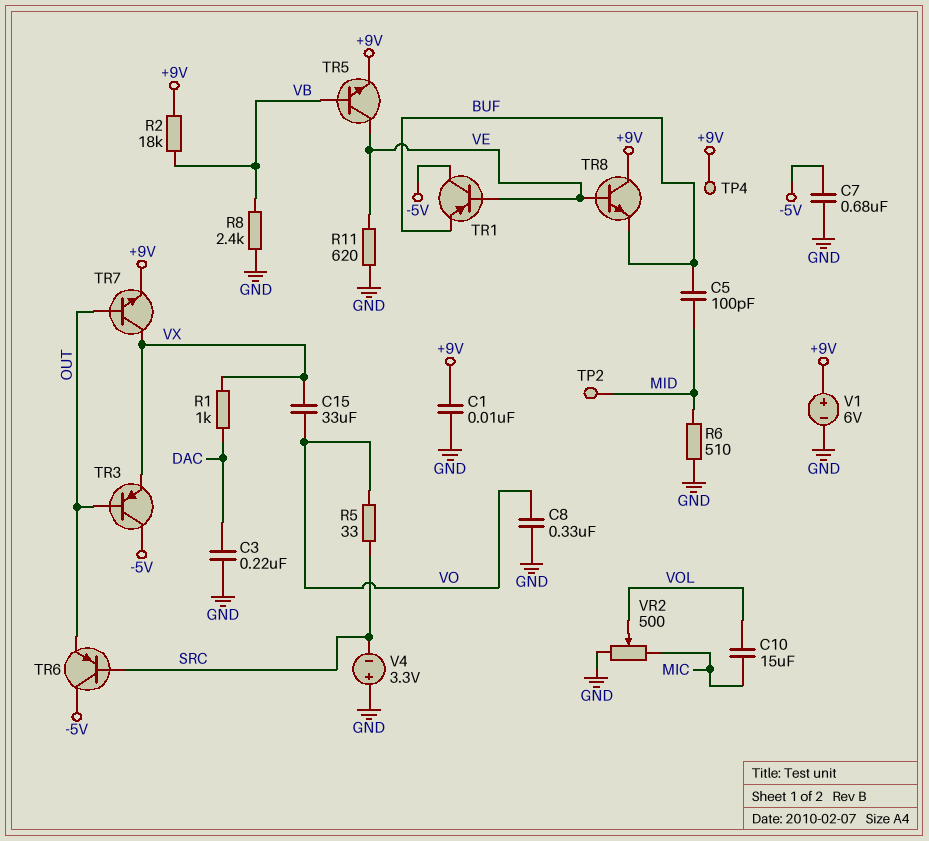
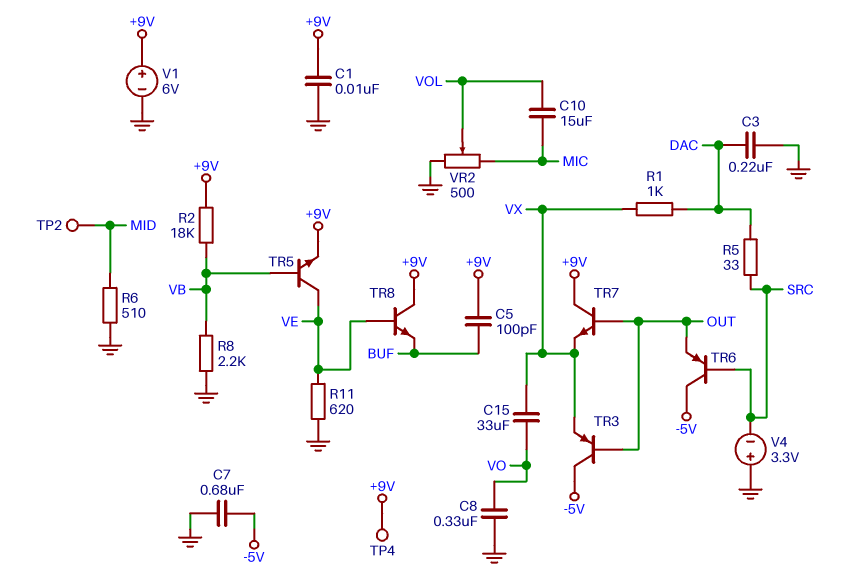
C5: 100pF (BUF, MID) -> 100pF (+9V, BUF)
R5: 33 (SRC, VO) -> 33 (DAC, SRC)
R8: 2.4k (GND, VB) -> 2.2k (GND, VB)
TR1: PNP (B VE, C -5V, E BUF) -> none
TR7: NPN (B OUT, C VX, E +9V) -> NPN (B OUT, C +9V, E VX)

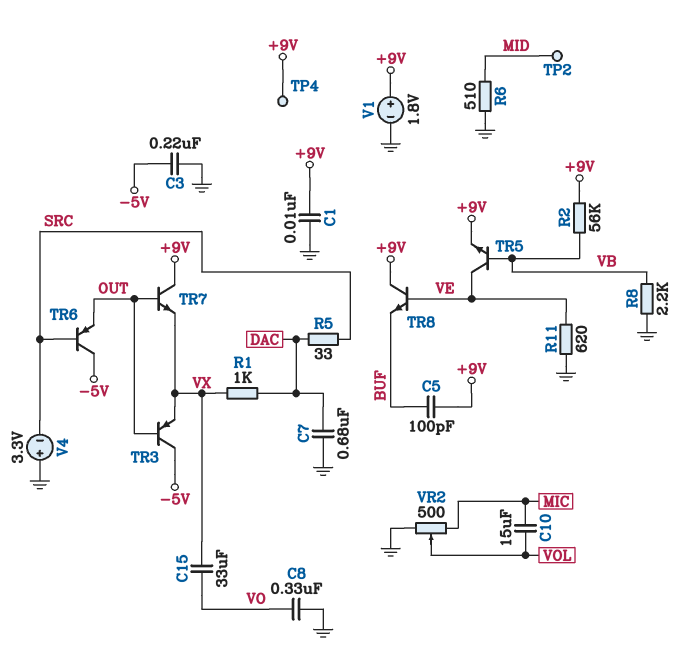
C3: 220nF (DAC, GND) -> 220nF (-5V, GND)
C7: 680nF (-5V, GND) -> 680nF (DAC, GND)
R2: 18k (+9V, VB) -> 56k (+9V, VB)
V1: 6V (plus +9V, minus GND) -> 1.8V (plus +9V, minus GND)

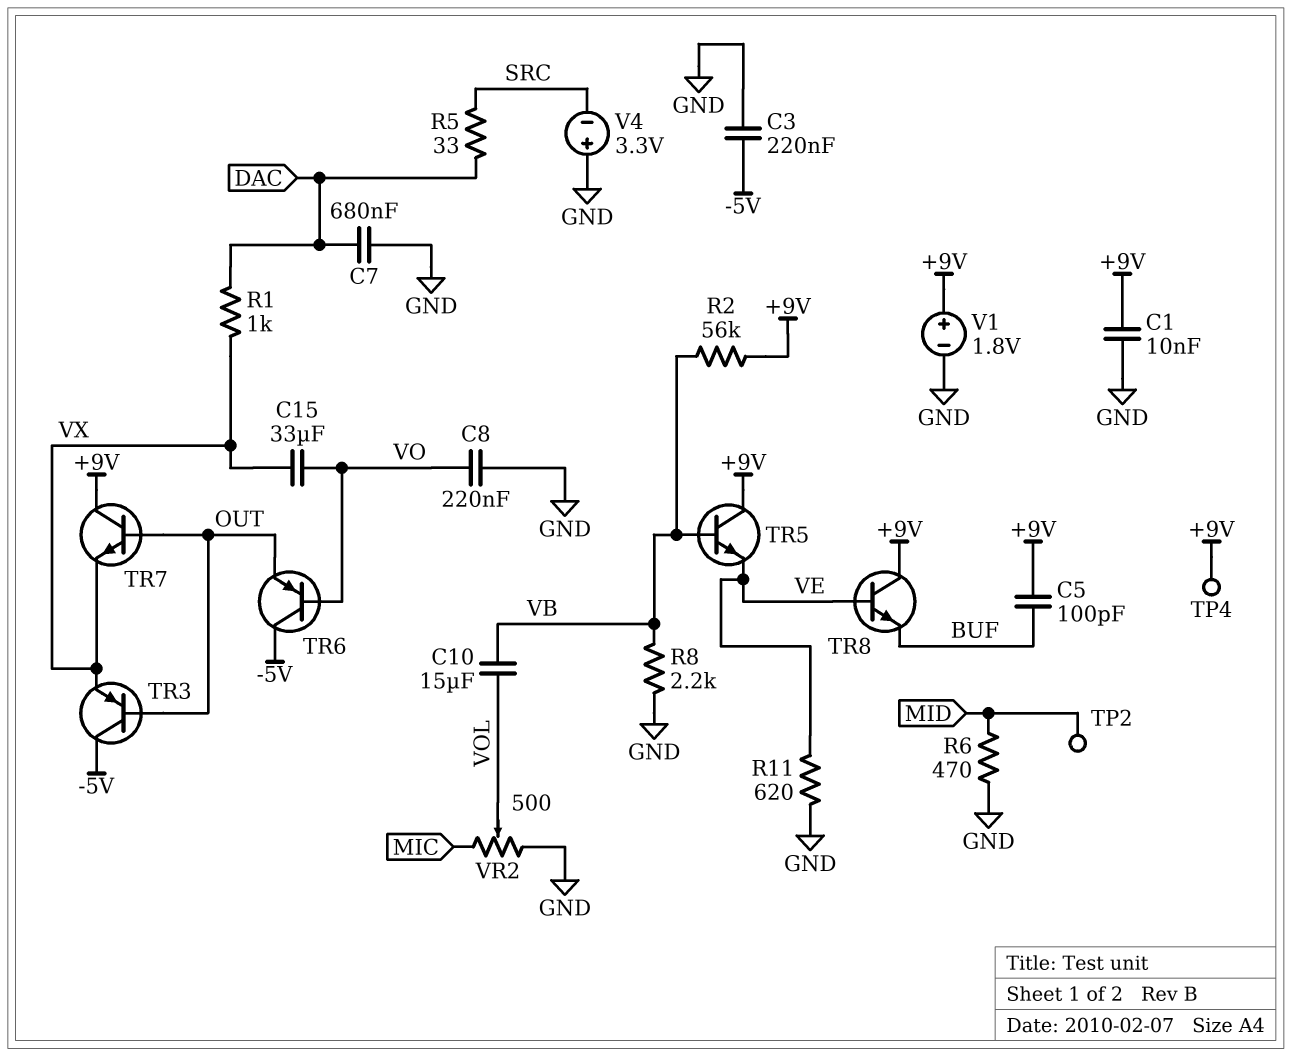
C8: 330nF (GND, VO) -> 220nF (GND, VO)
C10: 15uF (MIC, VOL) -> 15uF (VB, VOL)
R6: 510 (GND, MID) -> 470 (GND, MID)
TR5: NPN (B VB, C VE, E +9V) -> NPN (B VB, C +9V, E VE)
TR6: PNP (B SRC, C -5V, E OUT) -> PNP (B VO, C -5V, E OUT)

